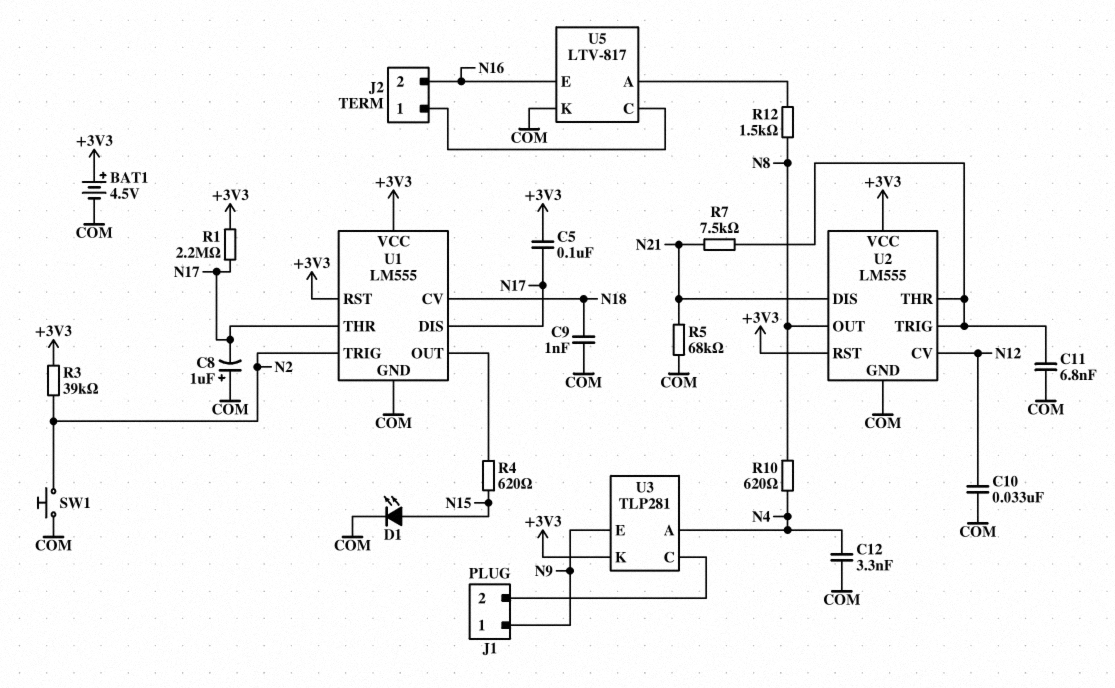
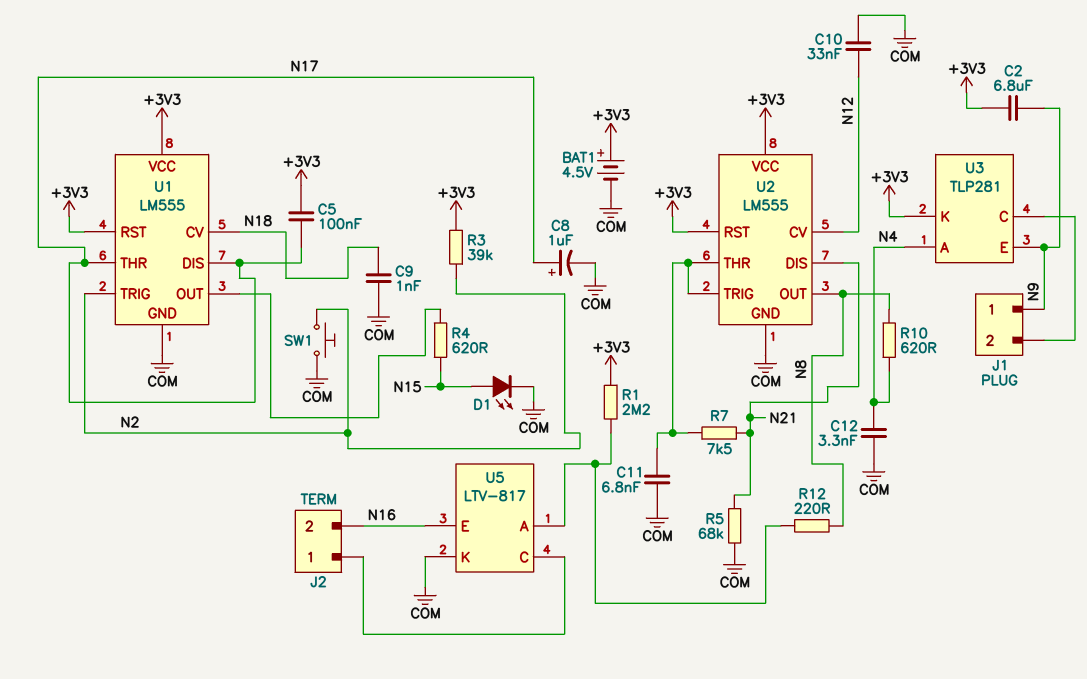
C2: none -> 6.8uF (+3V3, N9)
C8: 1uF (plus COM, minus N17) -> 1uF (plus N17, minus COM)
R1: 2.2M (+3V3, N17) -> 2.2M (+3V3, U5/A)
R12: 1.5k (N8, U5/A) -> 220 (N8, U5/A)

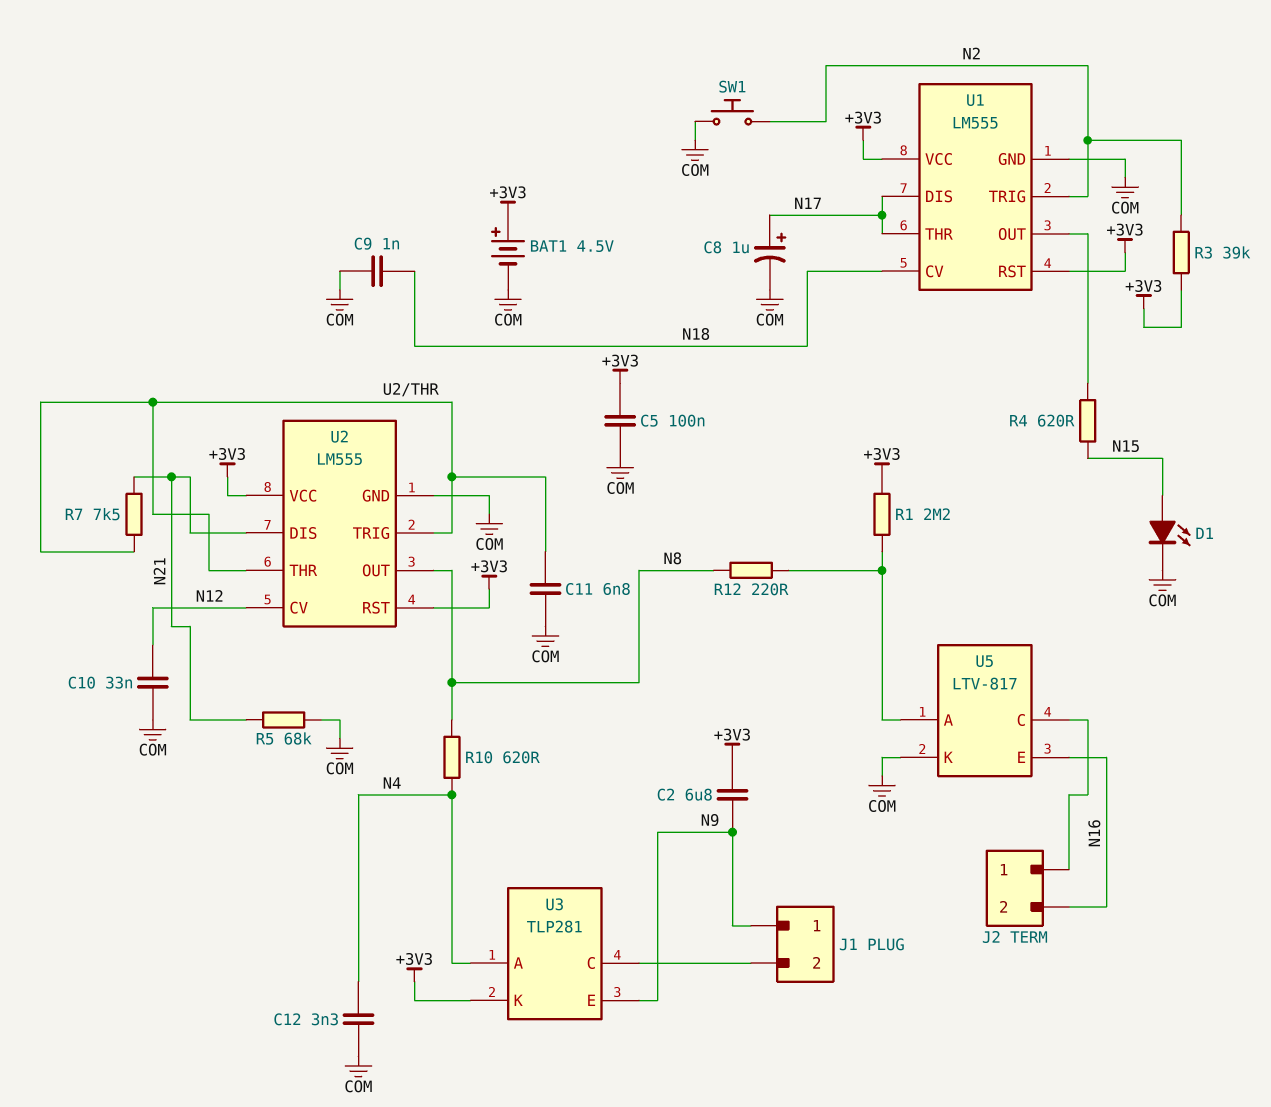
C5: 100nF (+3V3, N17) -> 100nF (+3V3, COM)

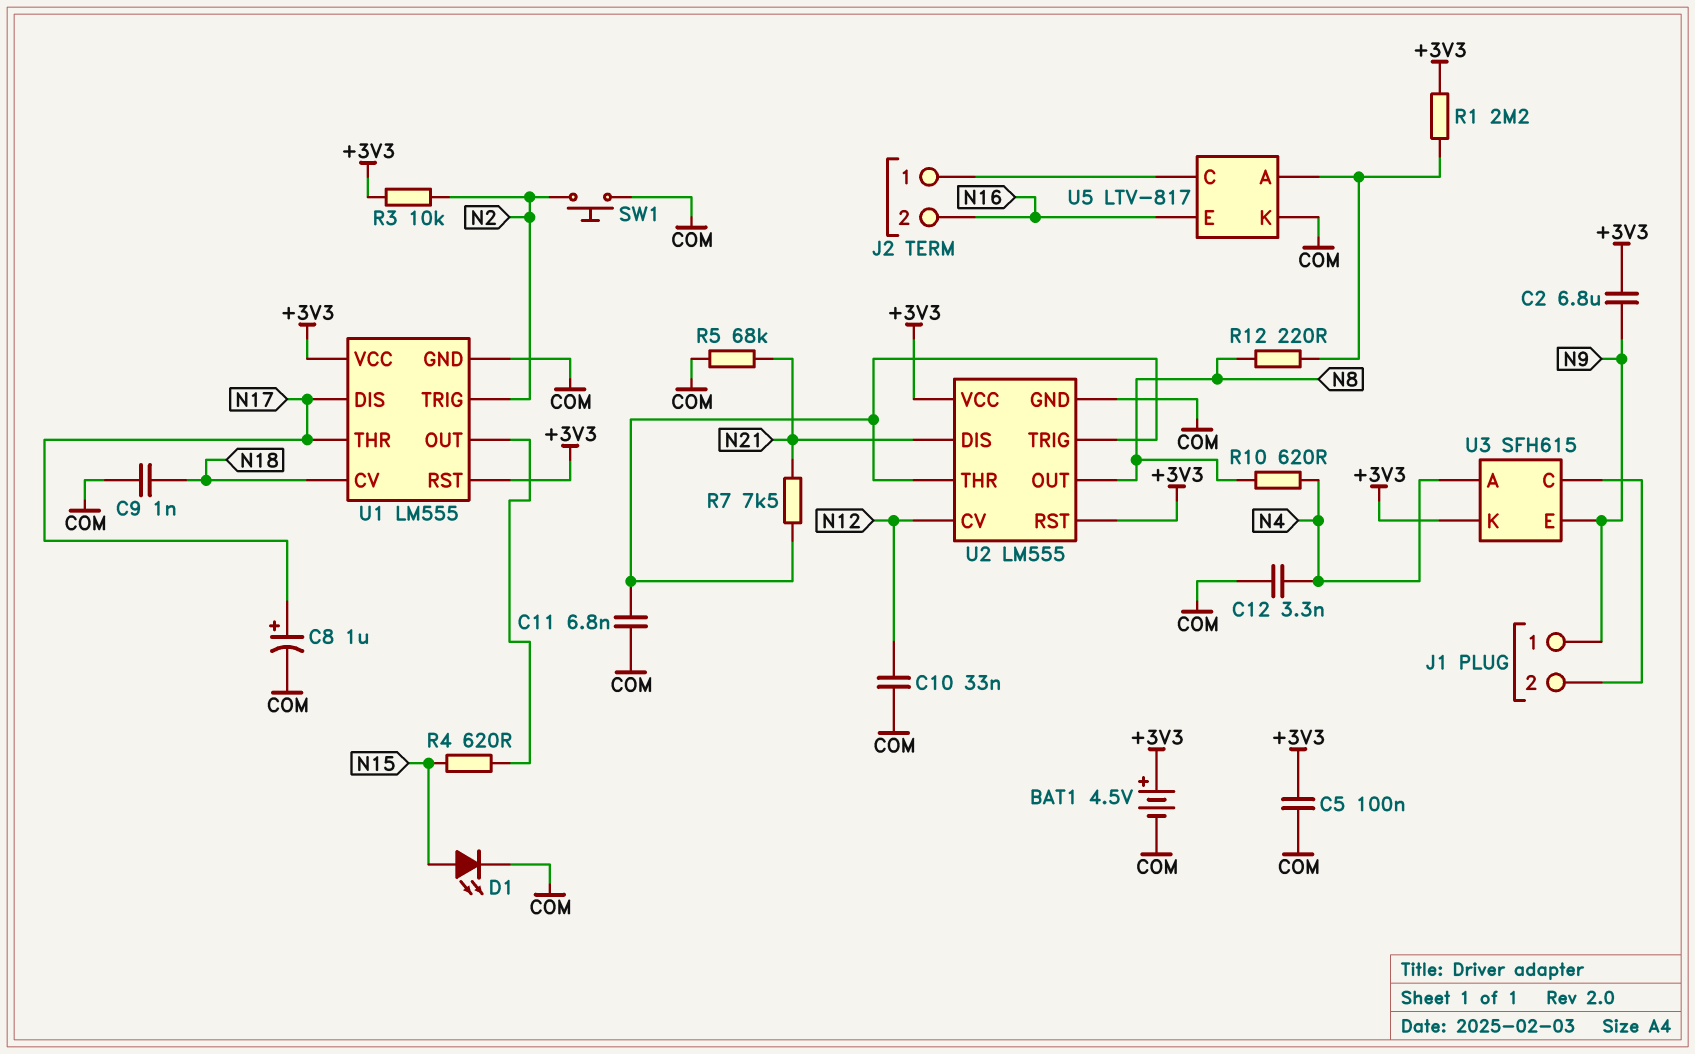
R3: 39k (+3V3, N2) -> 10k (+3V3, N2)
U3: TLP281 -> SFH615

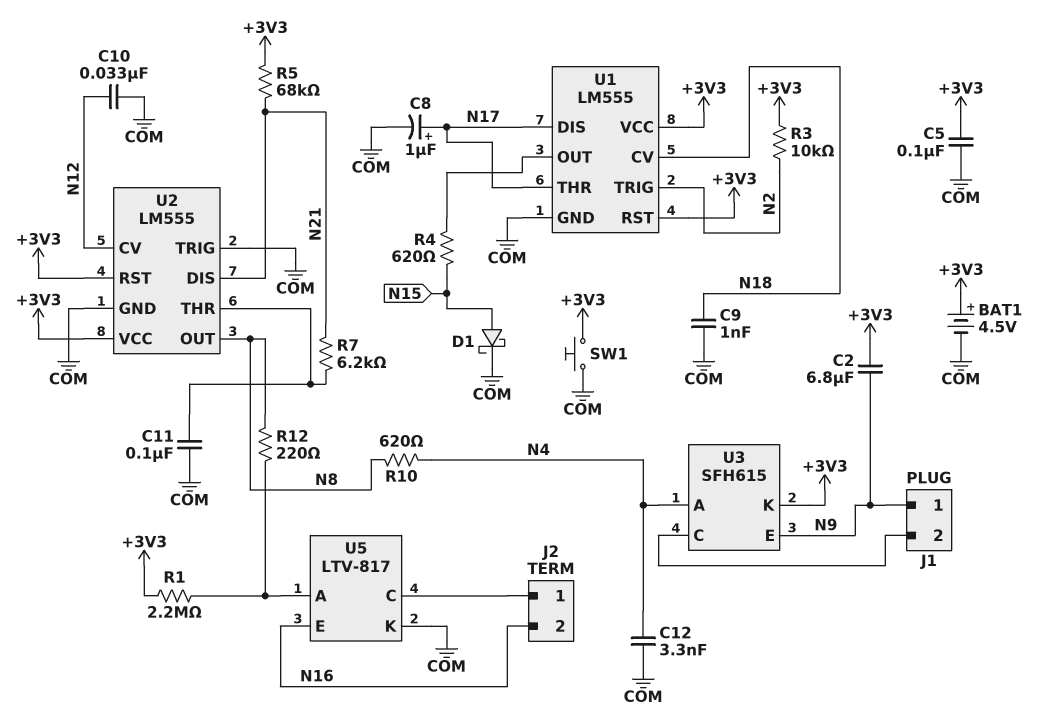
C11: 6.8nF (COM, U2/THR) -> 100nF (COM, U2/THR)
D1: LED (A N15, K COM) -> schottky (A N15, K COM)
R5: 68k (COM, N21) -> 68k (+3V3, N21)
R7: 7.5k (N21, U2/THR) -> 6.2k (N21, U2/THR)
SW1: button (COM, N2) -> button (+3V3, COM)
U2 pin TRIG: U2/THR -> COM

